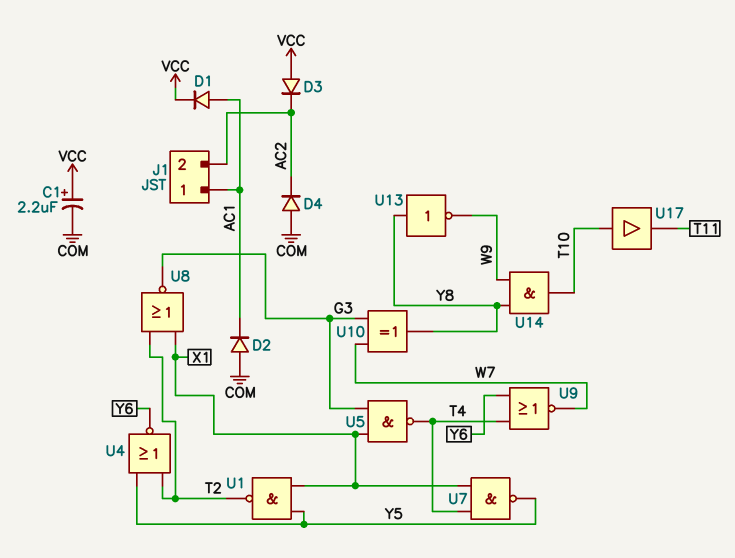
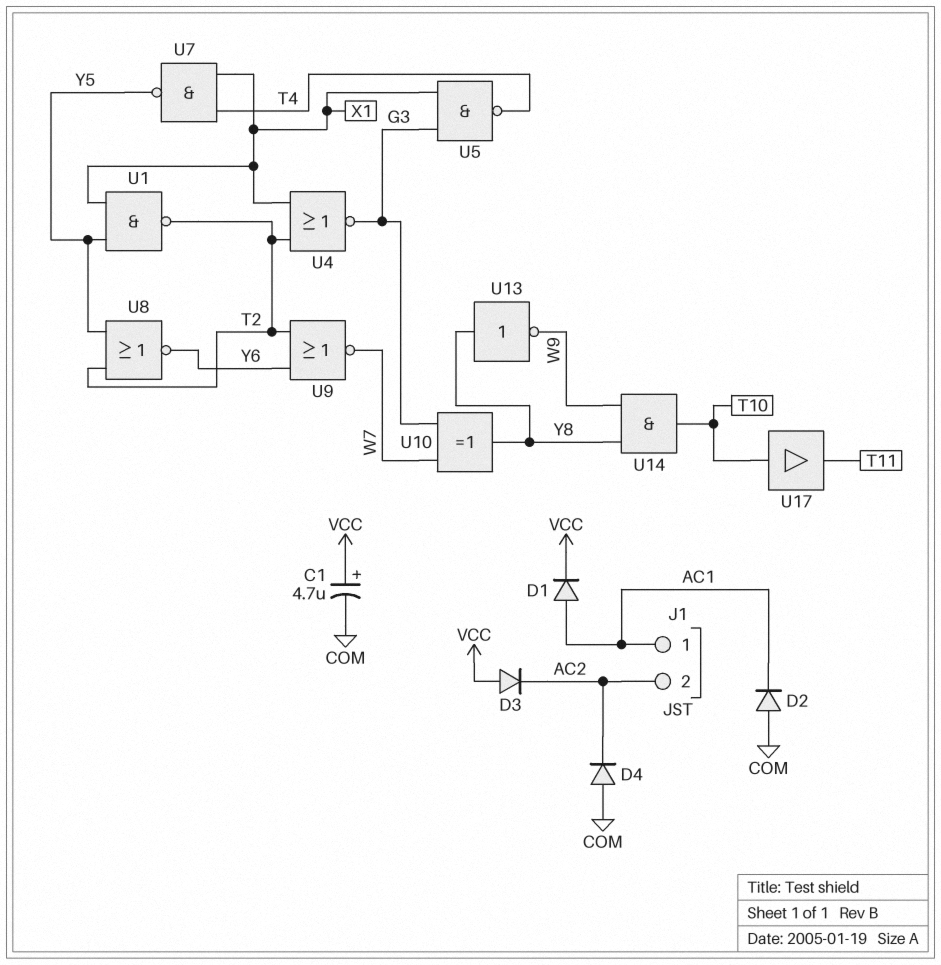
C1: 2.2uF (plus VCC, minus COM) -> 4.7uF (plus VCC, minus COM)
U4: NOR (in T2, in Y5, out Y6) -> NOR (in T2, in X1, out G3)
U8: NOR (in T2, in X1, out G3) -> NOR (in T2, in Y5, out Y6)
U9: NOR (in T4, in Y6, out W7) -> NOR (in T2, in Y6, out W7)

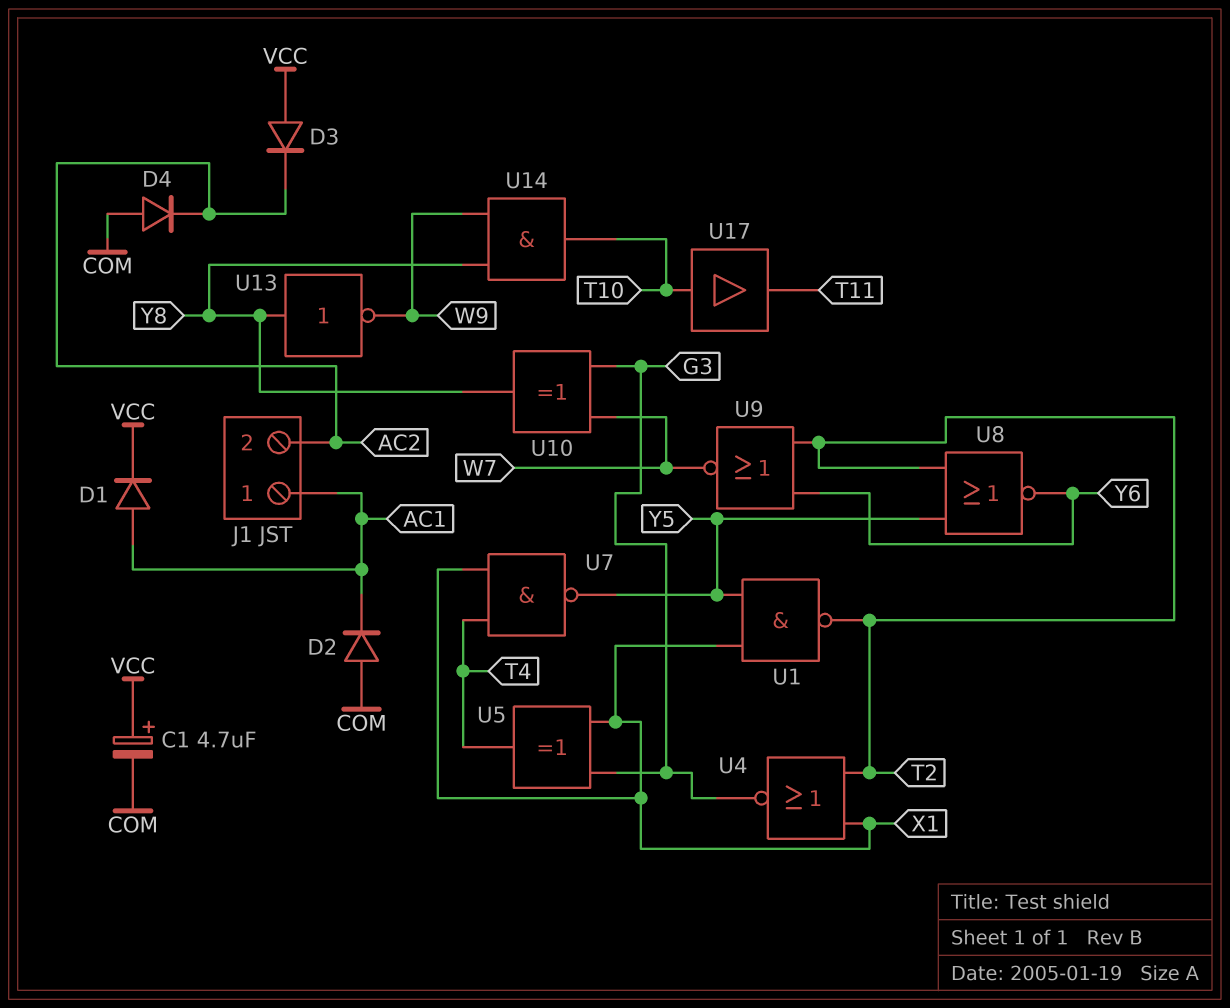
U5: NAND (in G3, in X1, out T4) -> XOR (in G3, in X1, out T4)

